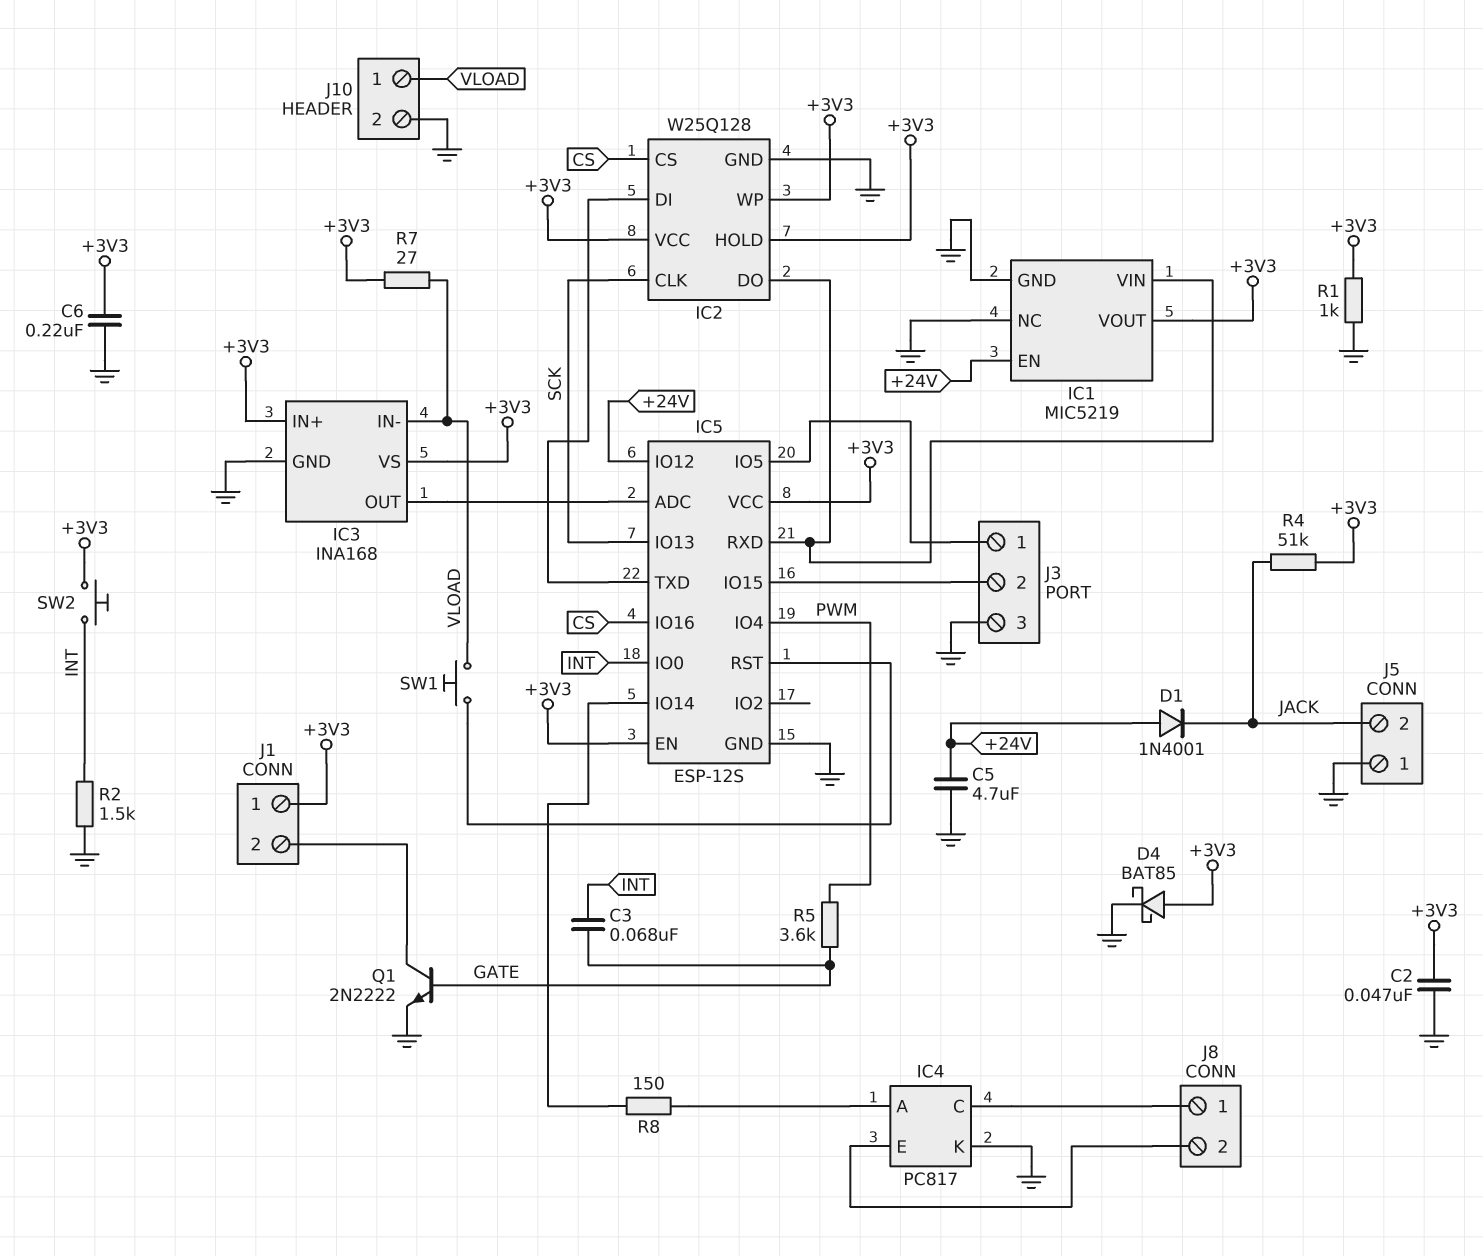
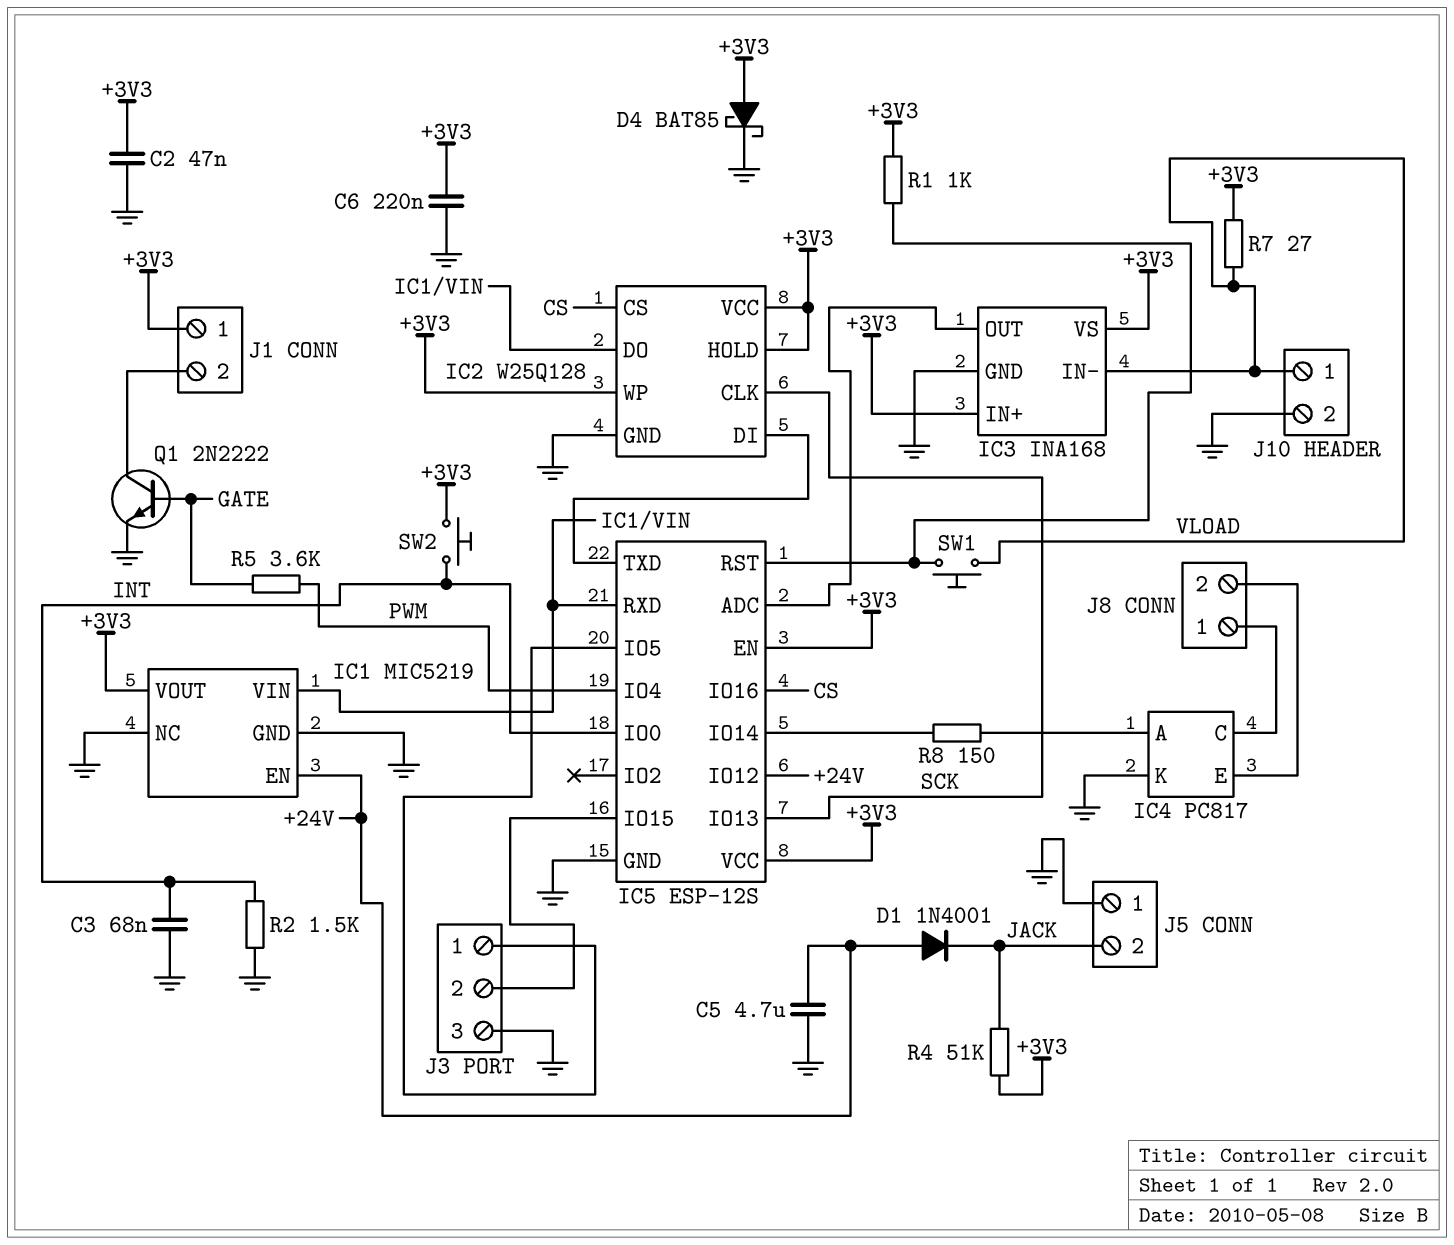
C3: 68nF (GATE, INT) -> 68nF (GND, INT)
R1: 1k (+3V3, GND) -> 1k (+3V3, IC5/RST)

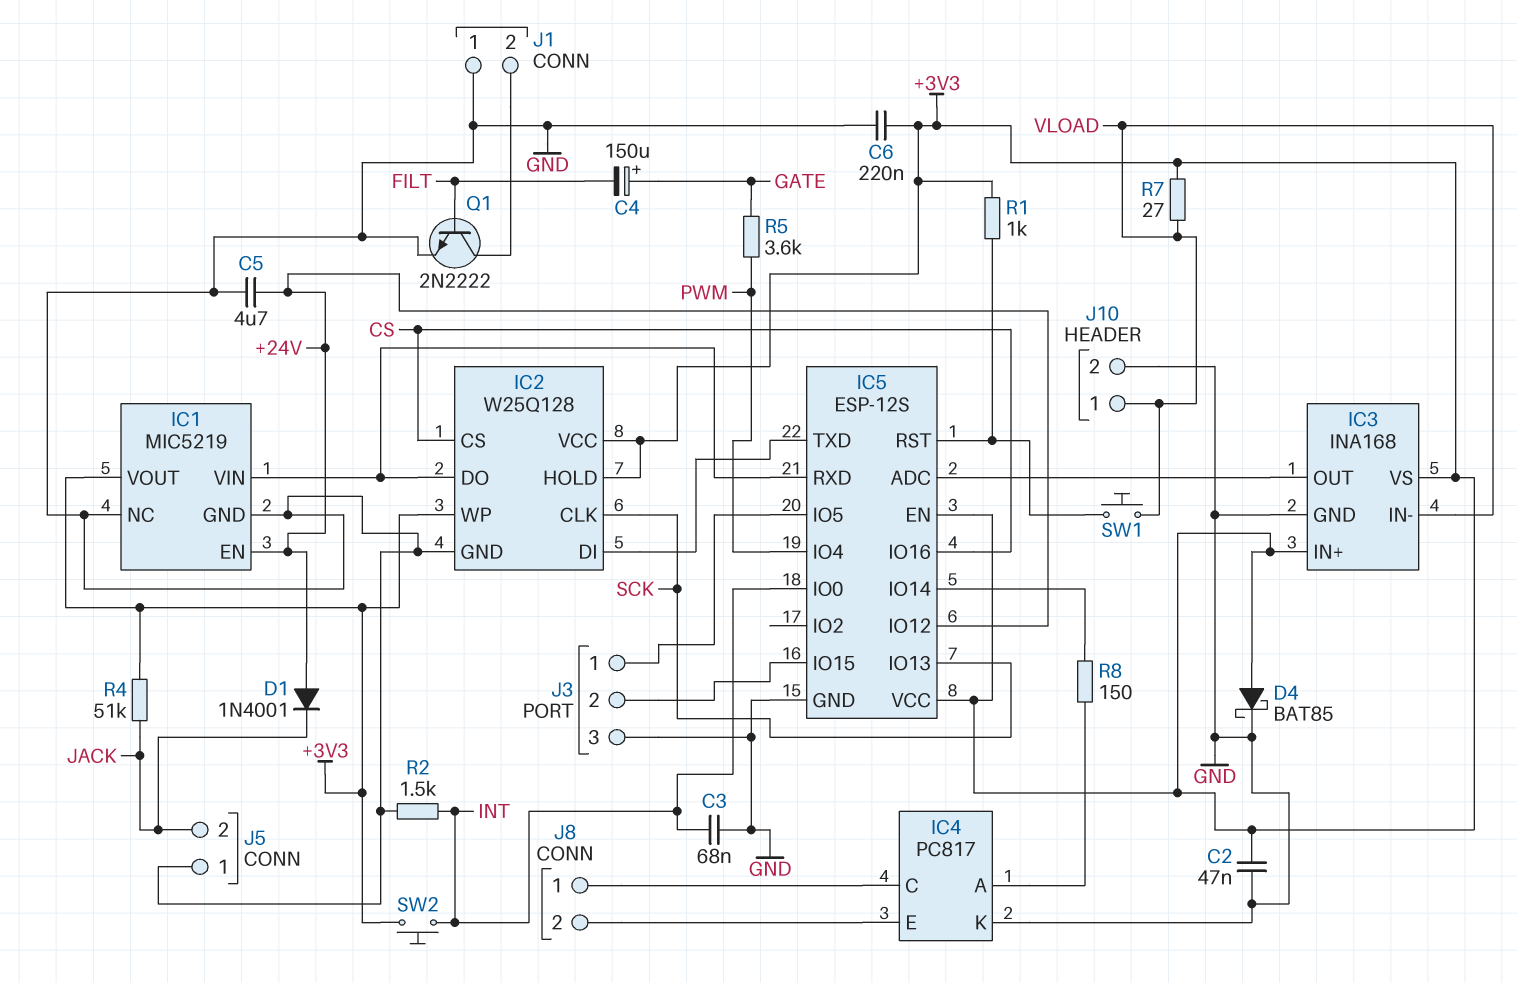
C4: none -> 150uF (plus GATE, minus FILT)
J1 pin 1: +3V3 -> GND
Q1: NPN 2N2222 (B GATE, C J1/2, E GND) -> NPN 2N2222 (B FILT, C J1/2, E GND)

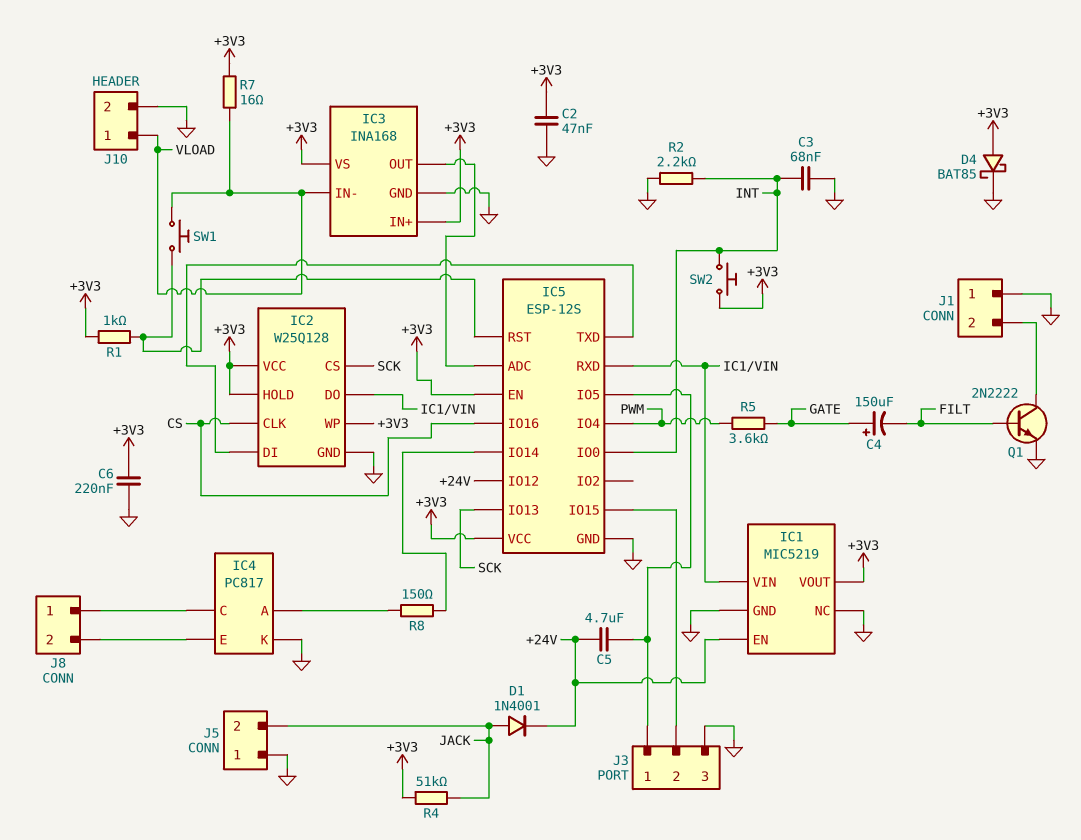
C5: 4.7uF (+24V, GND) -> 4.7uF (+24V, IC5/IO5)
D1: diode 1N4001 (A +24V, K JACK) -> diode 1N4001 (A JACK, K +24V)
IC2 pin CLK: SCK -> CS
IC2 pin CS: CS -> SCK
R2: 1.5k (GND, INT) -> 2.2k (GND, INT)
R7: 27 (+3V3, VLOAD) -> 16 (+3V3, VLOAD)

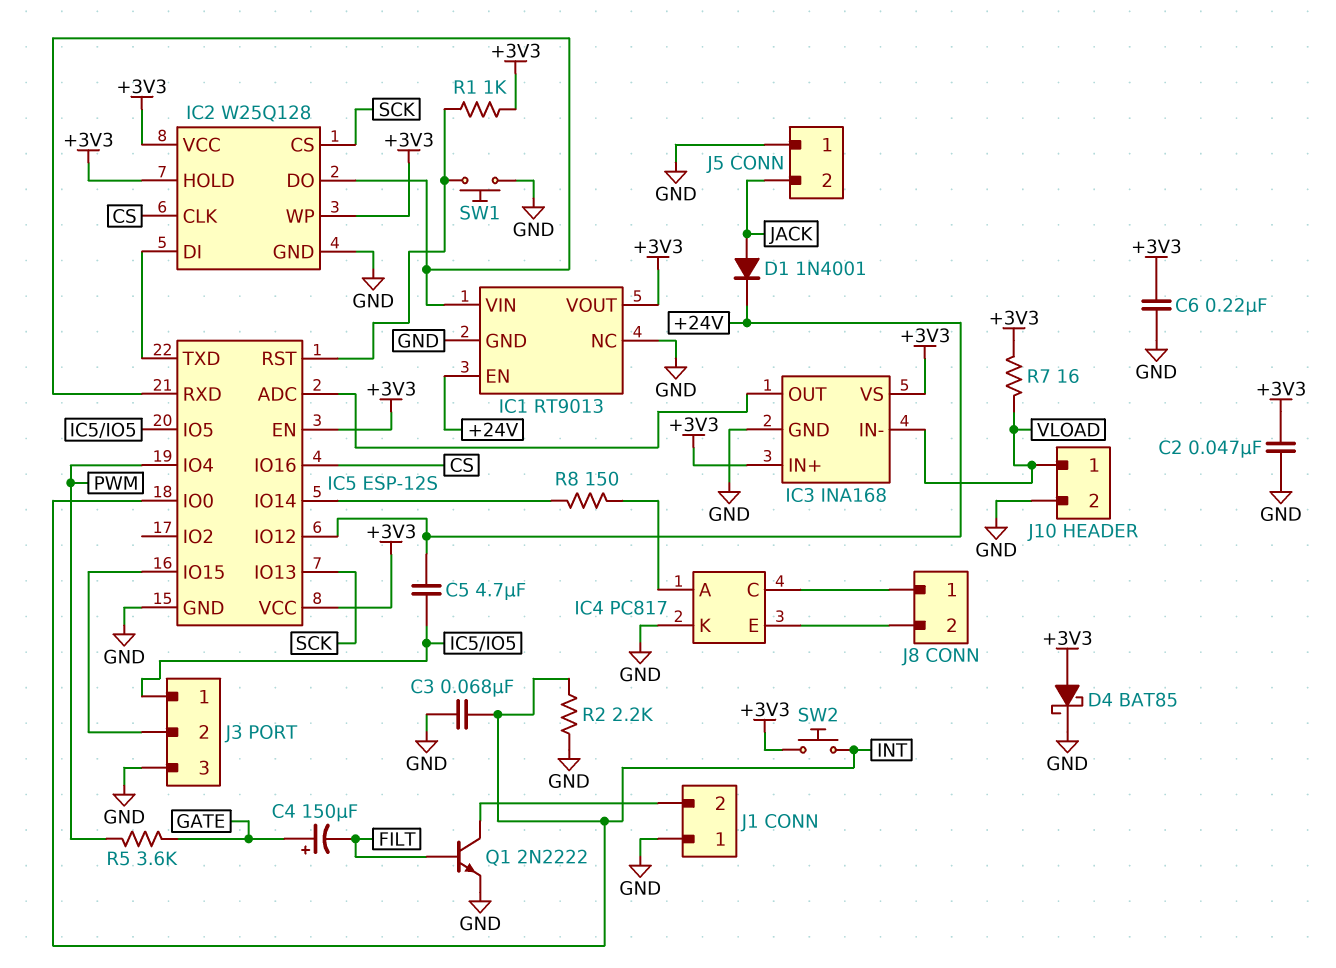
IC1: MIC5219 -> RT9013
R4: 51k (+3V3, JACK) -> none
SW1: button (IC5/RST, VLOAD) -> button (GND, IC5/RST)

